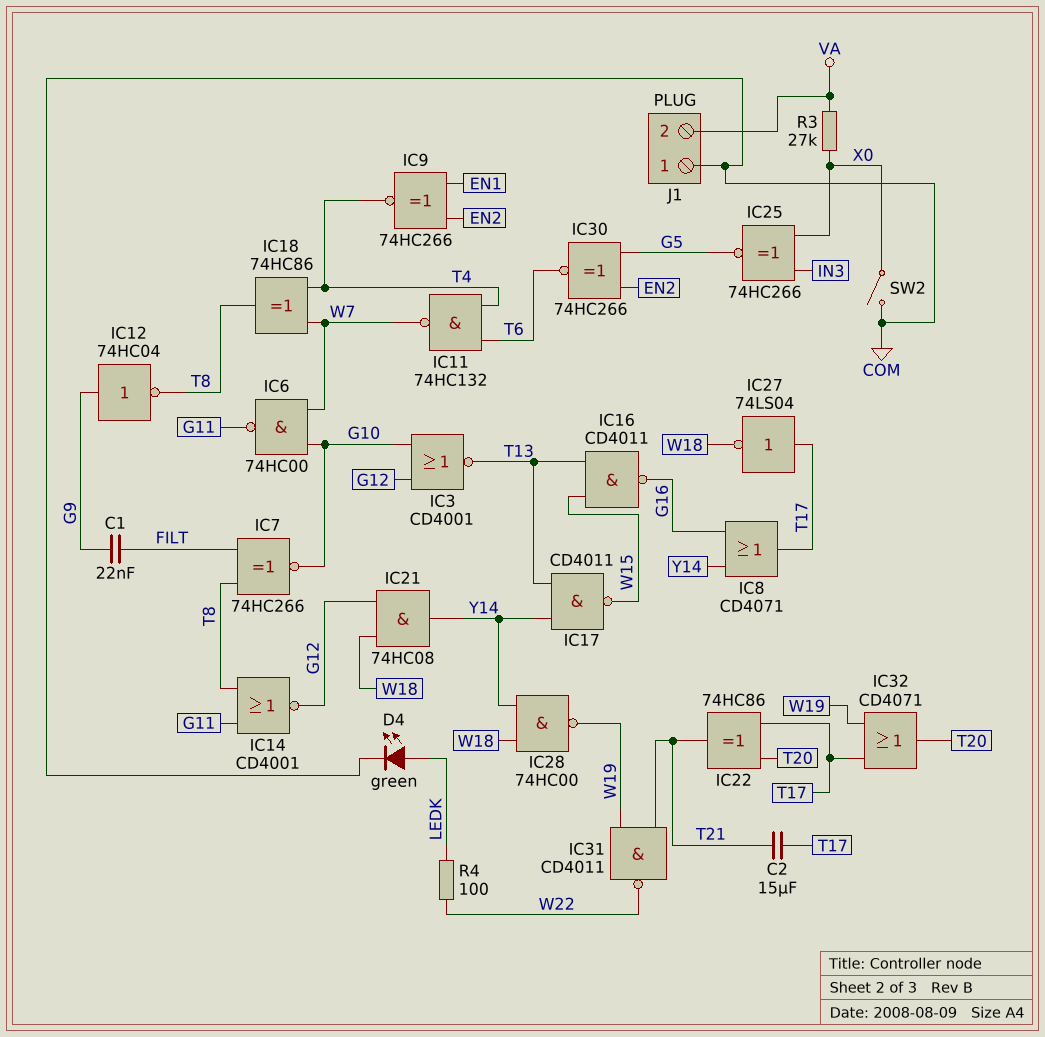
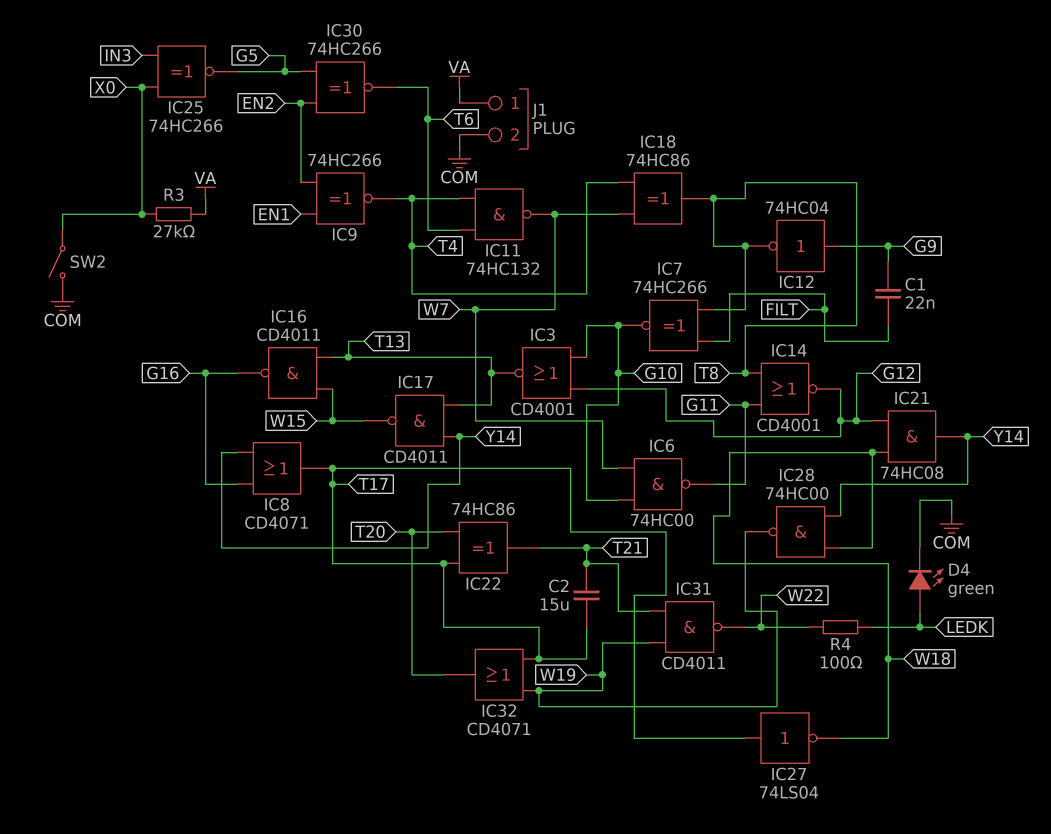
J1 pin 1: COM -> VA
J1 pin 2: VA -> COM

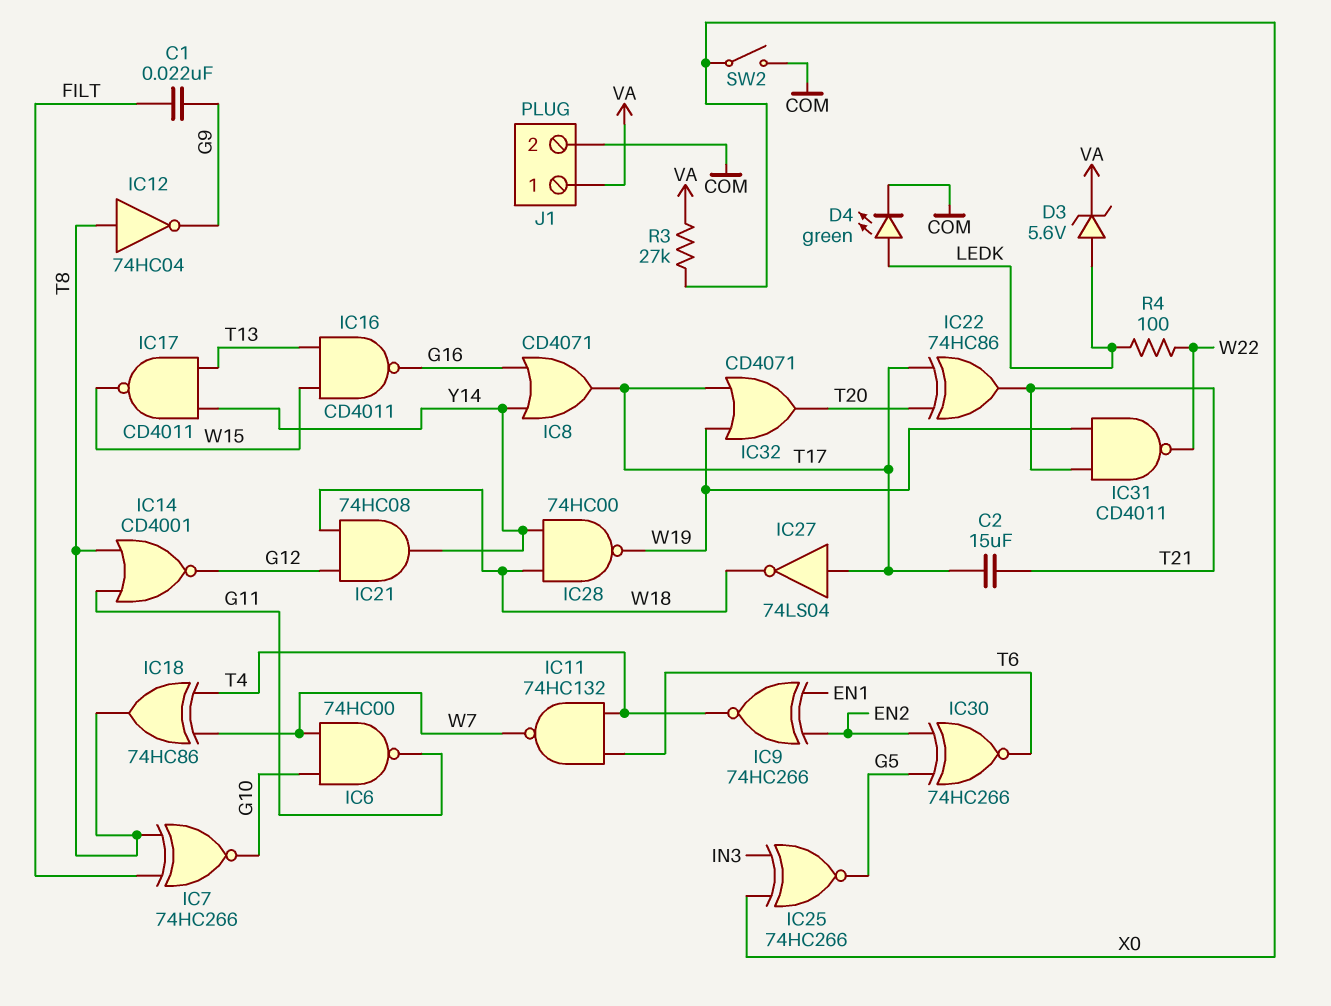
D3: none -> zener 5.6V (A LEDK, K VA)
IC3: NOR CD4001 (in G10, in G12, out T13) -> none
IC12: NOT 74HC04 (in G9, out T8) -> NOT 74HC04 (in T8, out G9)

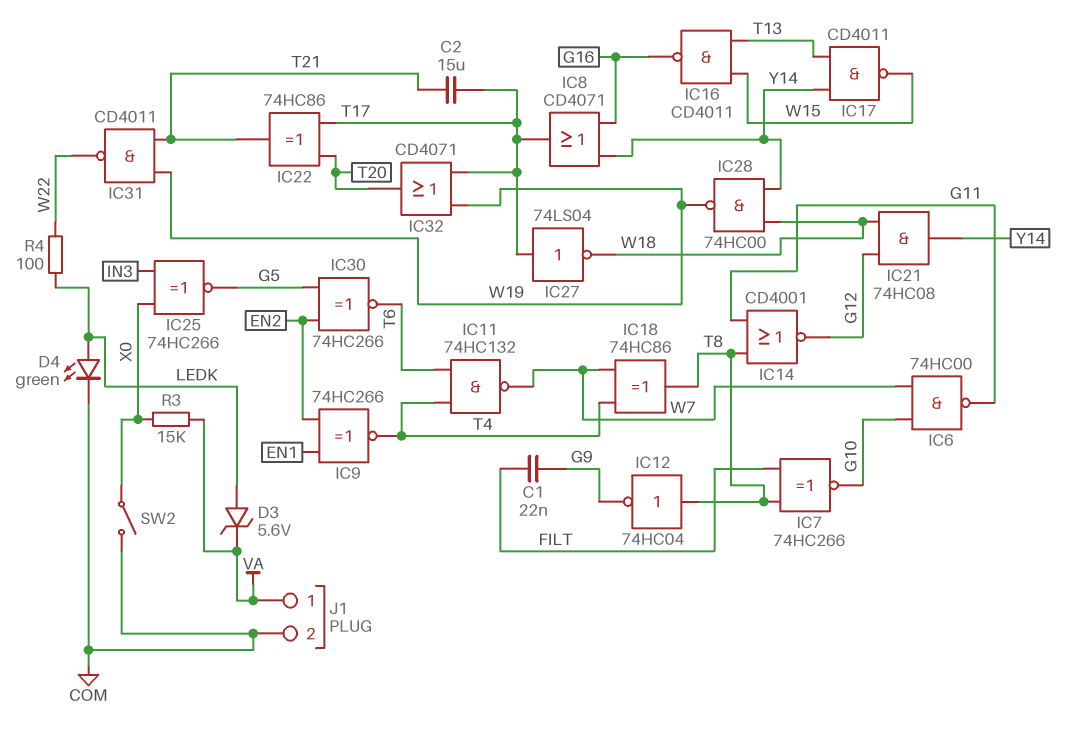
R3: 27k (VA, X0) -> 15k (VA, X0)

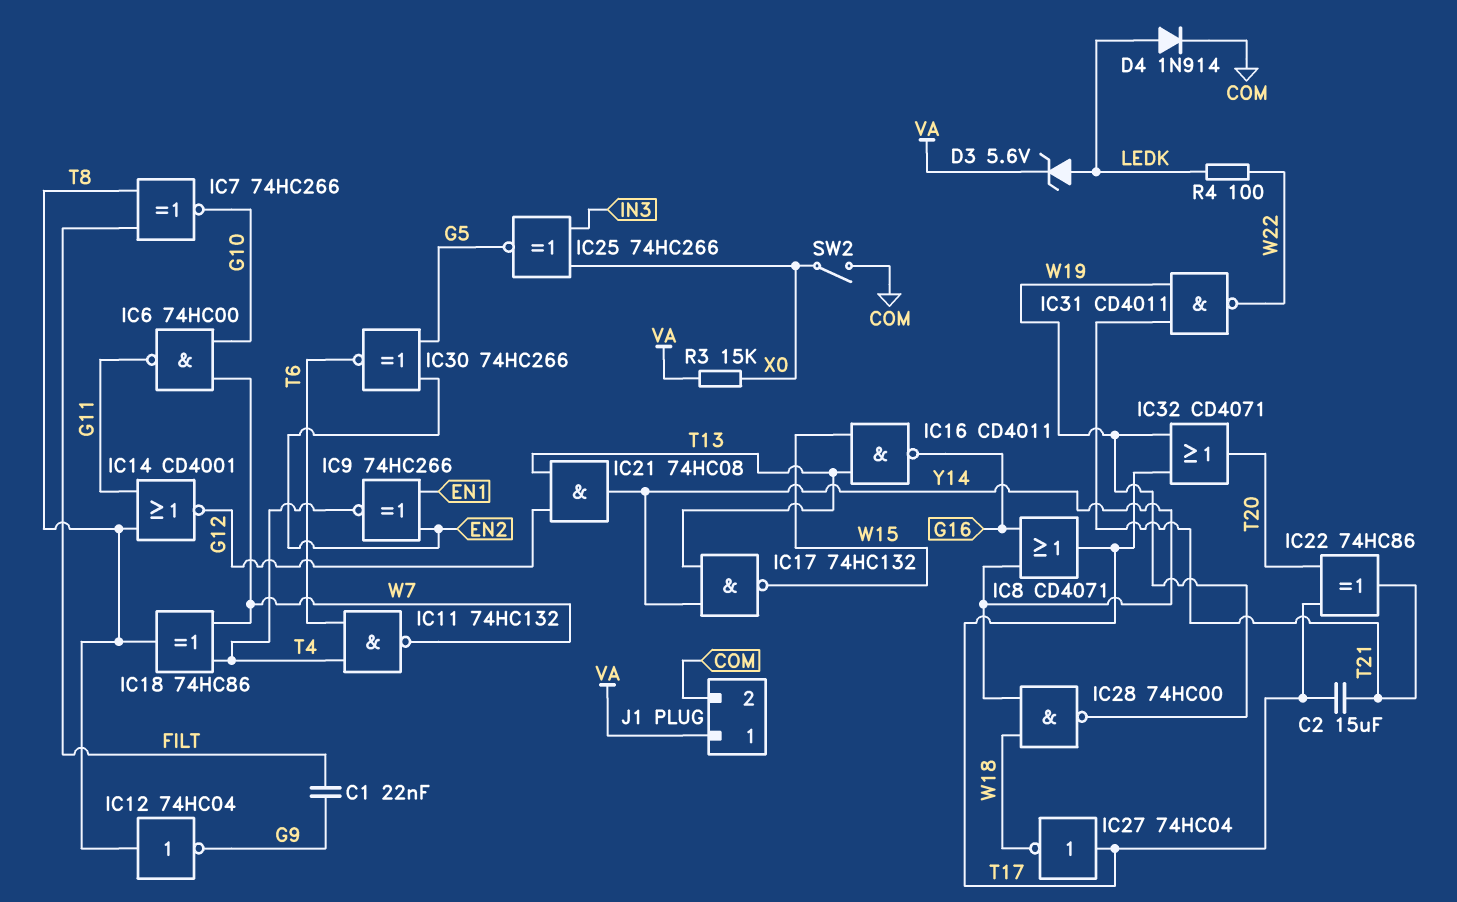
D4: LED green (A LEDK, K COM) -> diode 1N914 (A LEDK, K COM)
IC17: NAND CD4011 (in T13, in Y14, out W15) -> NAND 74HC132 (in T13, in Y14, out W15)
IC21: AND 74HC08 (in G12, in W18, out Y14) -> AND 74HC08 (in G12, in T13, out Y14)
IC27: NOT 74LS04 (in T17, out W18) -> NOT 74HC04 (in T17, out W18)

